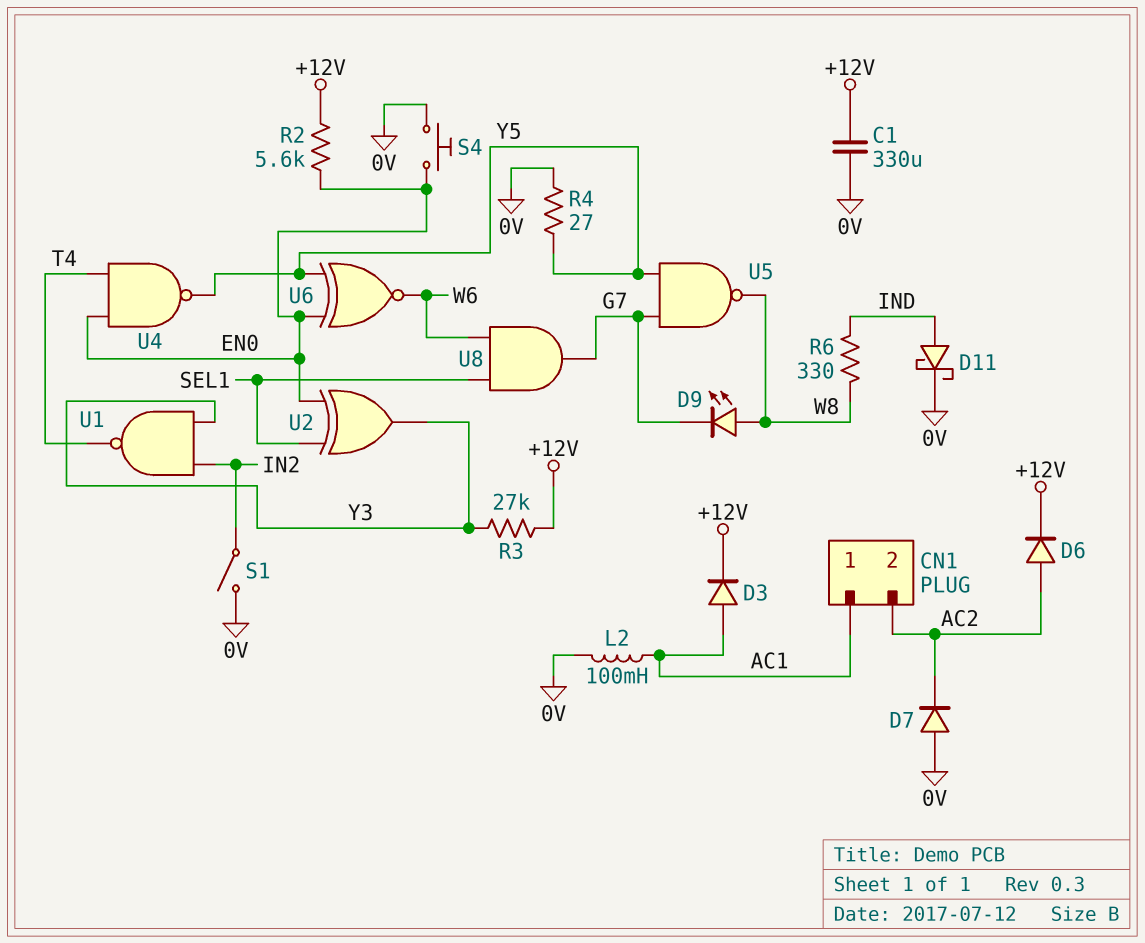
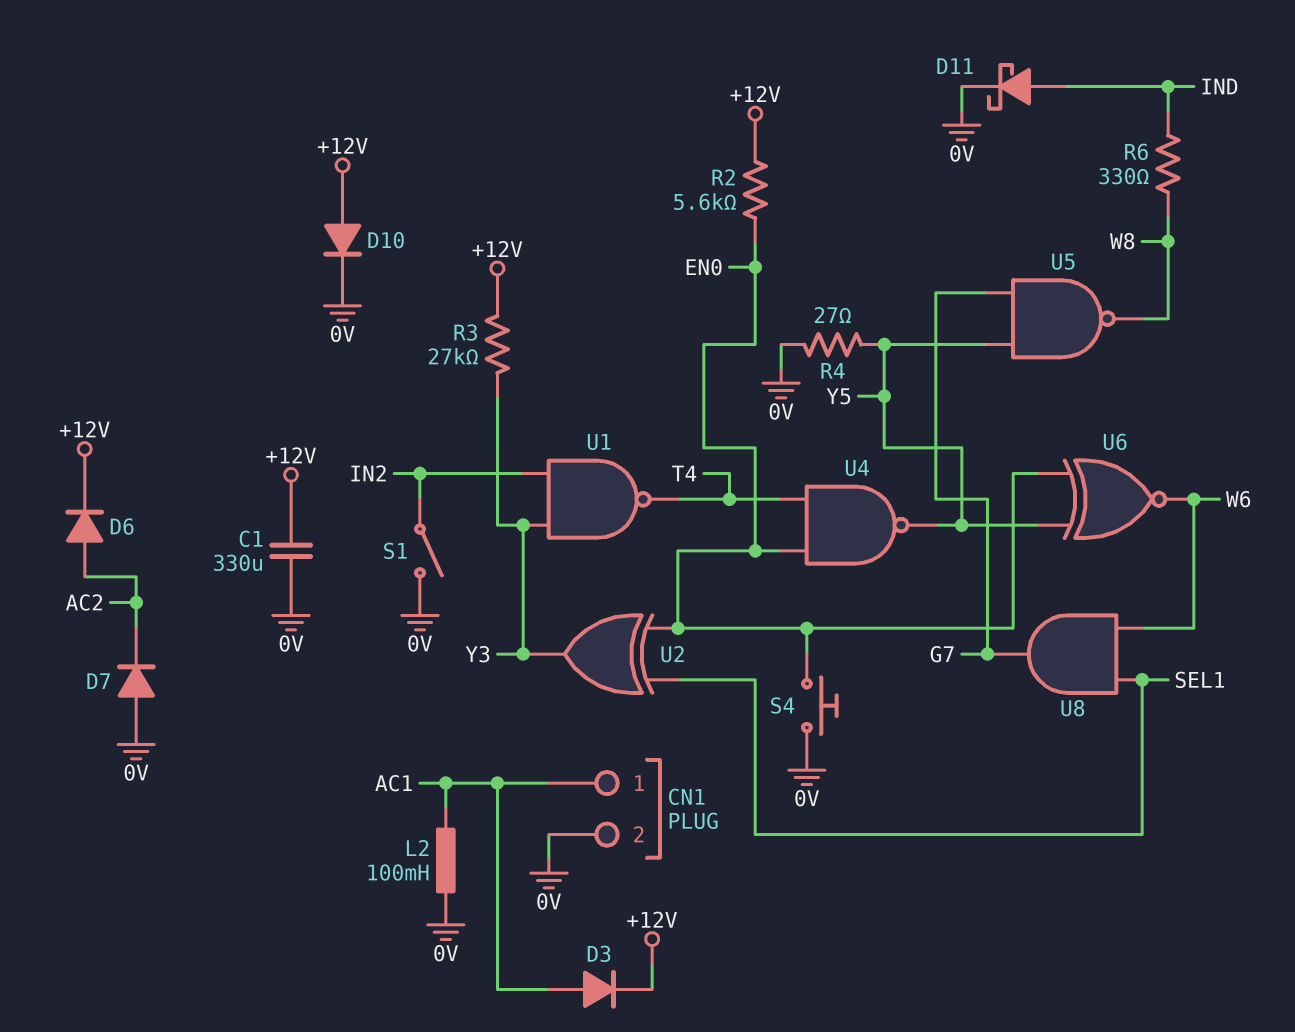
CN1 pin 2: AC2 -> 0V
D9: LED (A W8, K G7) -> none
D10: none -> diode (A +12V, K 0V)

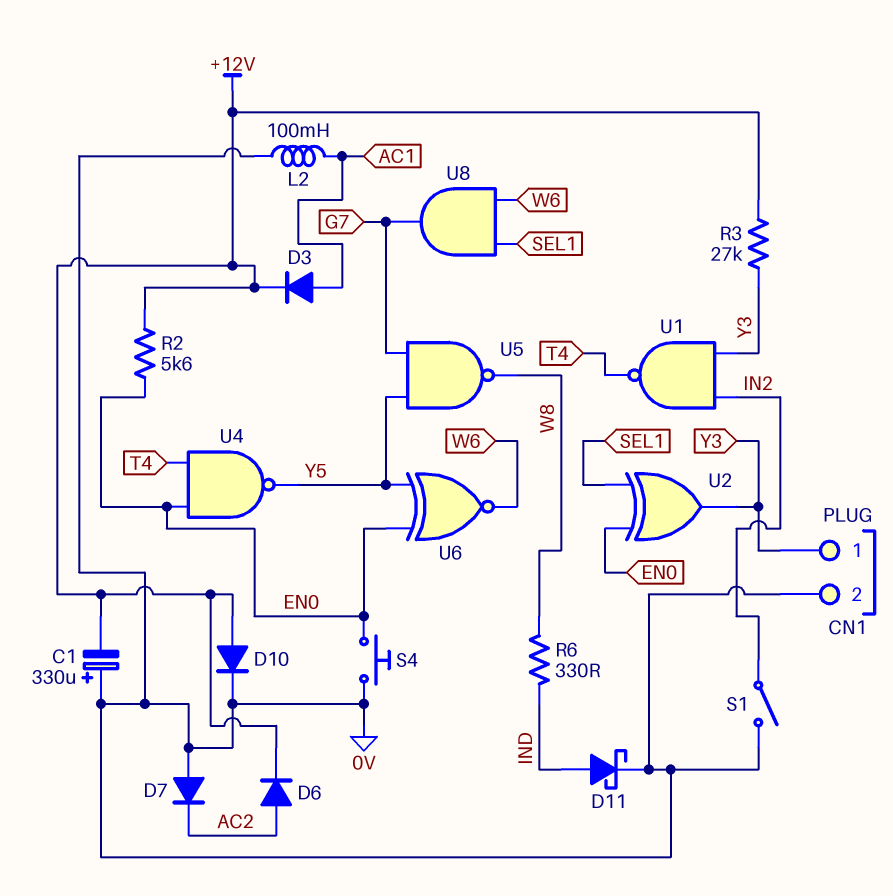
C1: 330uF (+12V, 0V) -> 330uF (plus 0V, minus +12V)
CN1 pin 1: AC1 -> Y3
R4: 27 (0V, Y5) -> none

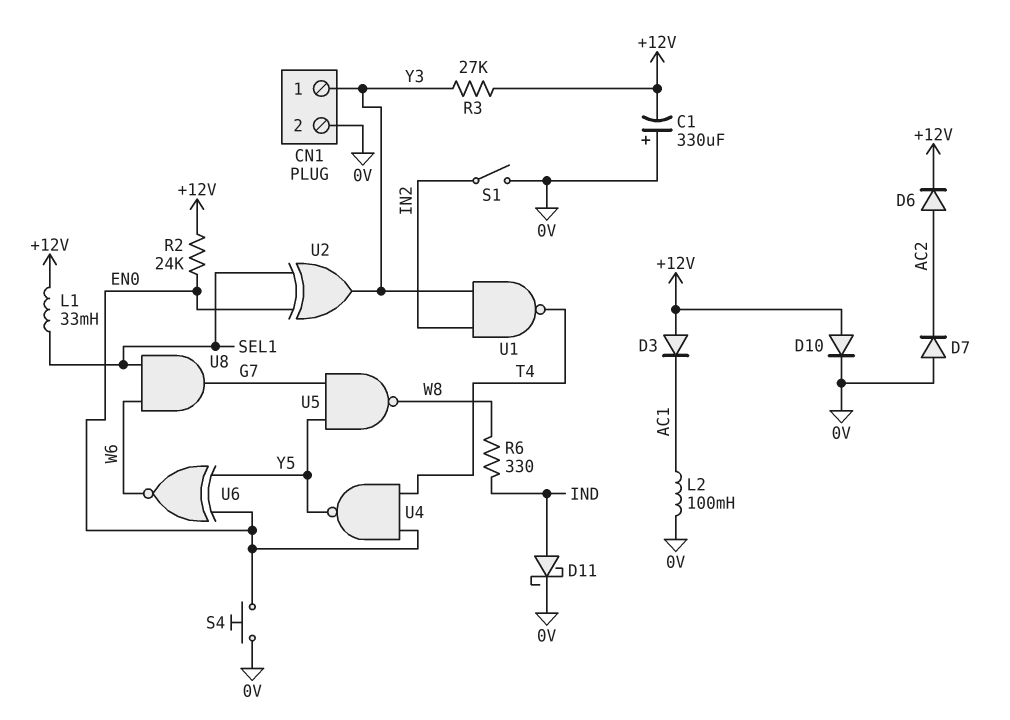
D3: diode (A AC1, K +12V) -> diode (A +12V, K AC1)
L1: none -> 33mH (+12V, SEL1)
R2: 5.6k (+12V, EN0) -> 24k (+12V, EN0)

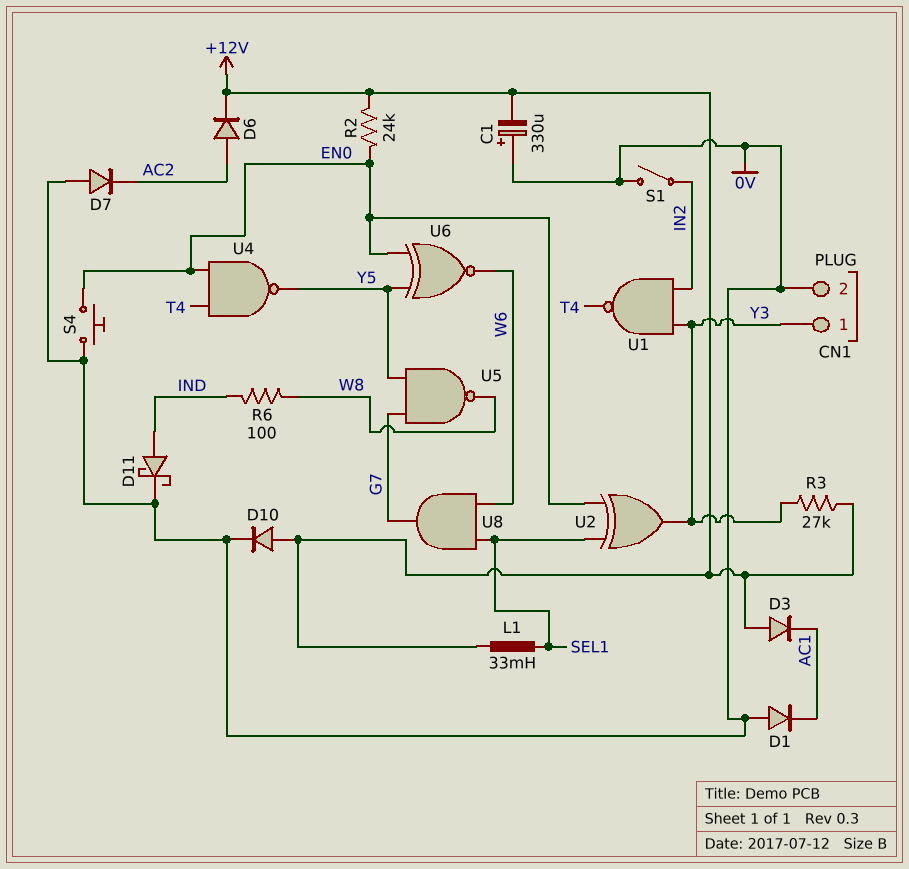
D1: none -> diode (A 0V, K AC1)
L2: 100mH (0V, AC1) -> none
R6: 330 (IND, W8) -> 100 (IND, W8)

